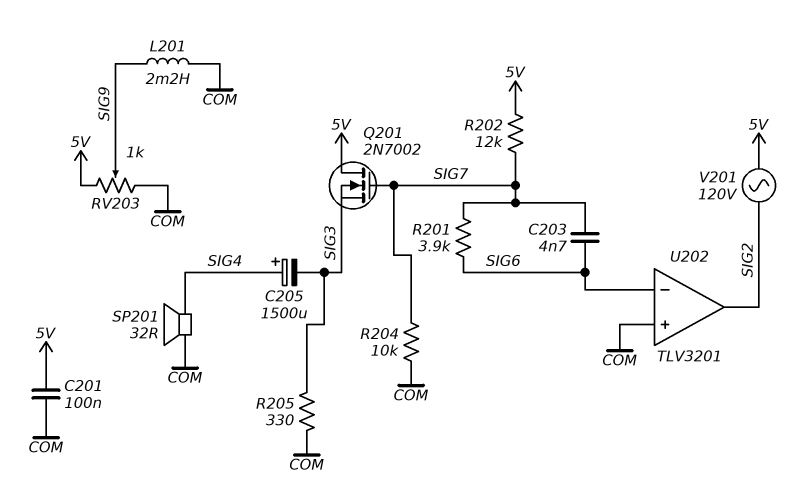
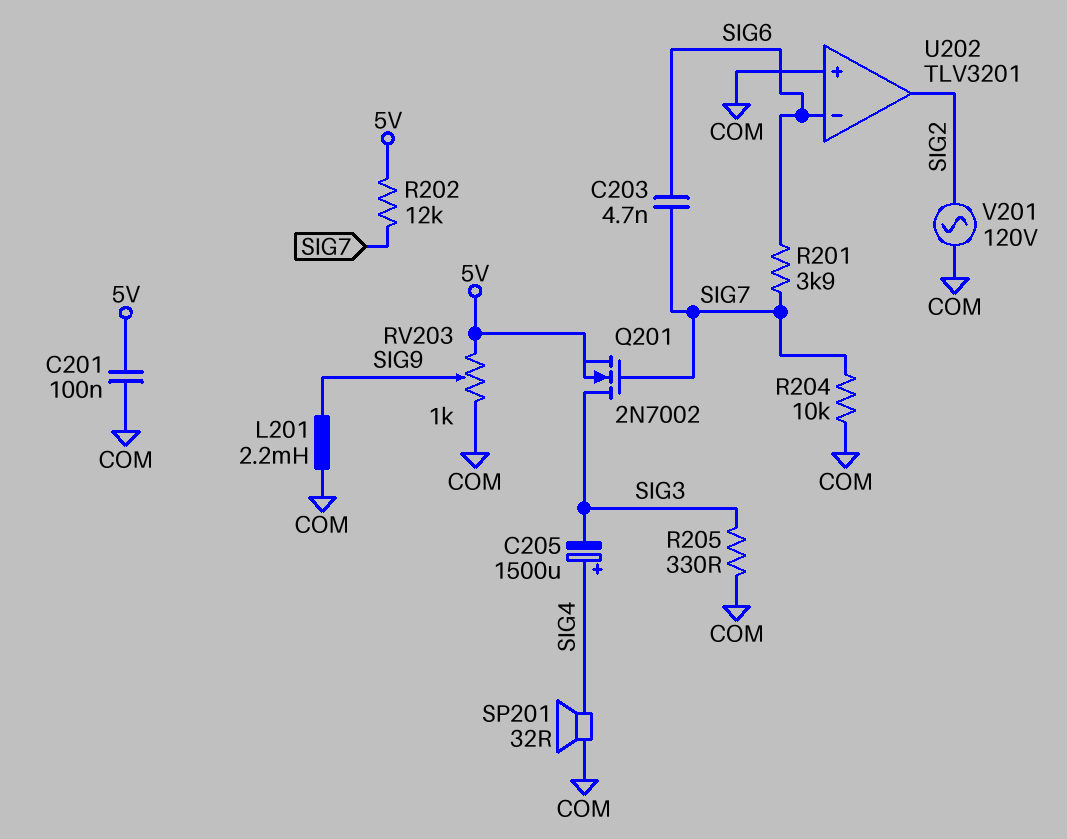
Q201: NMOS 2N7002 (G SIG7, D 5V, S SIG3) -> NMOS 2N7002 (G SIG7, D SIG3, S 5V)
V201: AC 120V (5V, SIG2) -> AC 120V (COM, SIG2)

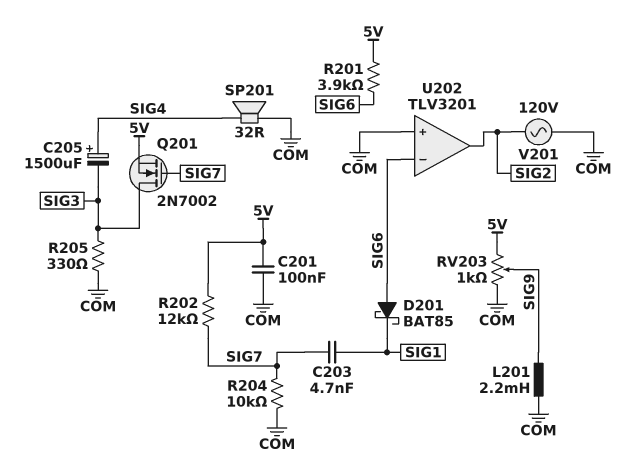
C203: 4.7nF (SIG6, SIG7) -> 4.7nF (SIG1, SIG7)
D201: none -> schottky BAT85 (A SIG6, K SIG1)
R201: 3.9k (SIG6, SIG7) -> 3.9k (5V, SIG6)

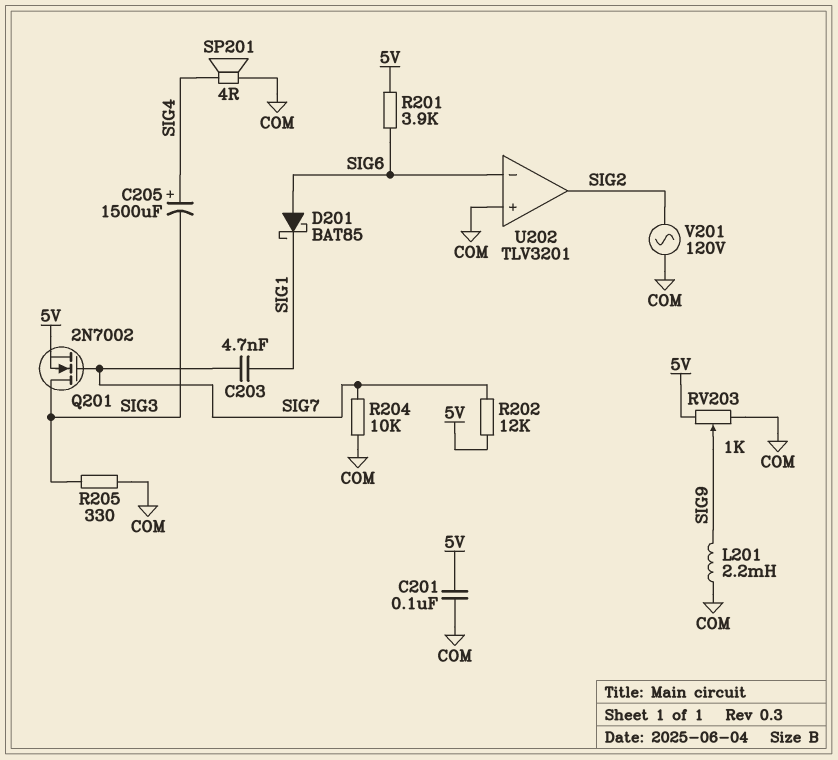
SP201: speaker 32R (COM, SIG4) -> speaker 4R (COM, SIG4)

